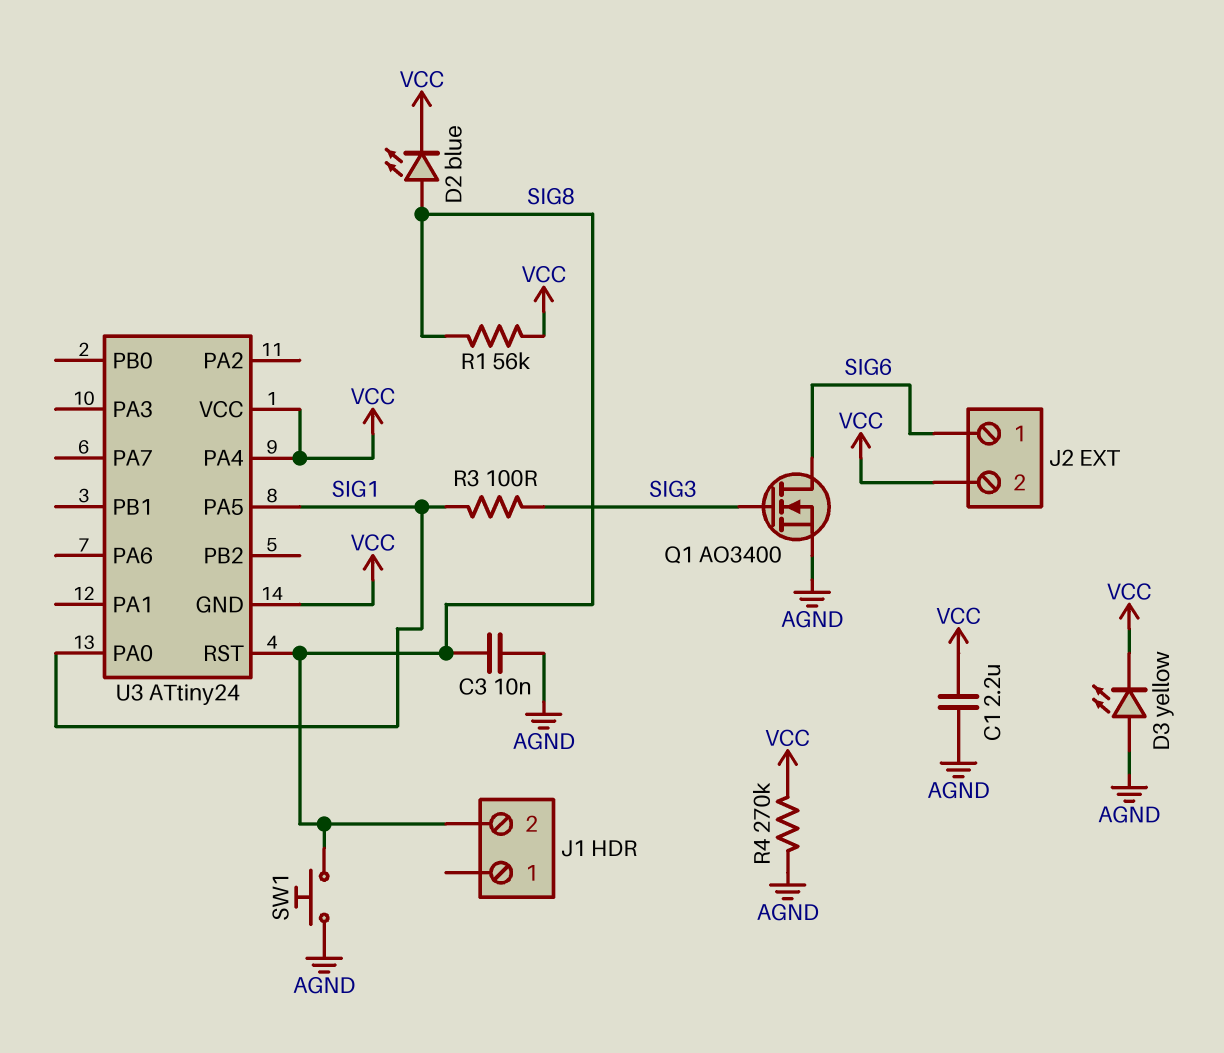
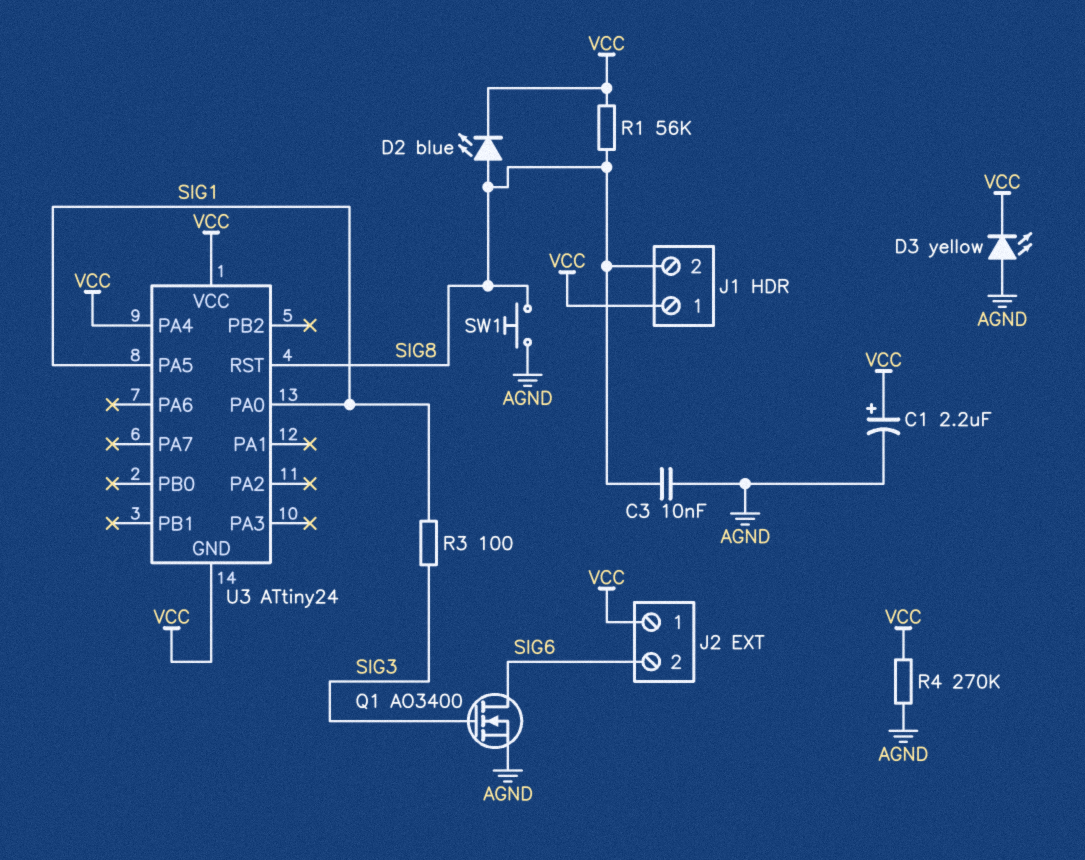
C1: 2.2uF (AGND, VCC) -> 2.2uF (plus VCC, minus AGND)
J1 pin 1: none -> VCC
J2 pin 1: SIG6 -> VCC
J2 pin 2: VCC -> SIG6

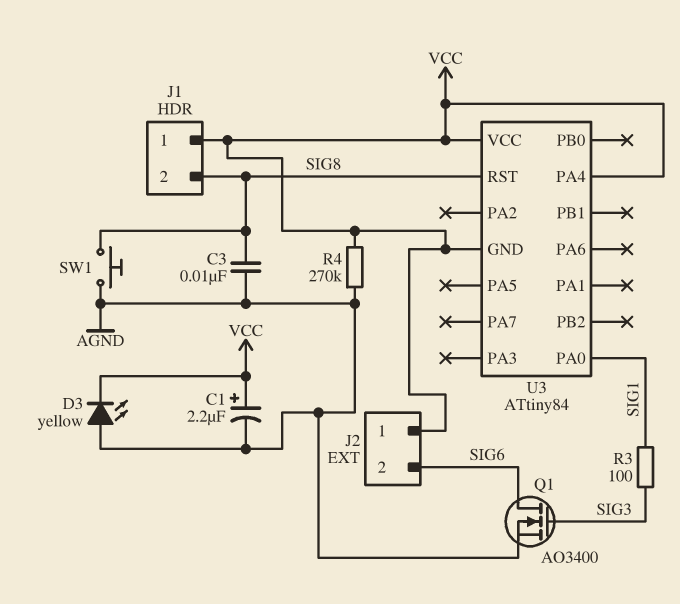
D2: LED blue (A SIG8, K VCC) -> none
R1: 56k (SIG8, VCC) -> none
U3: ATtiny24 -> ATtiny84
U3 pin PA5: SIG1 -> none

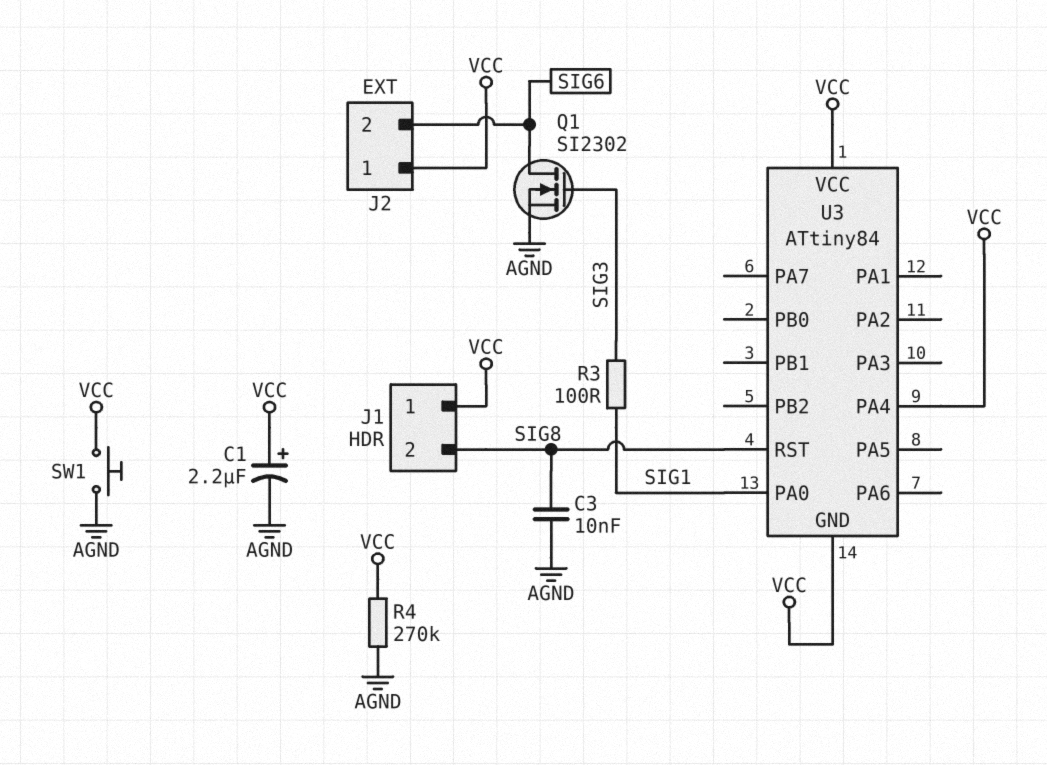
D3: LED yellow (A AGND, K VCC) -> none
Q1: NMOS AO3400 (G SIG3, D SIG6, S AGND) -> NMOS SI2302 (G SIG3, D SIG6, S AGND)
SW1: button (AGND, SIG8) -> button (AGND, VCC)

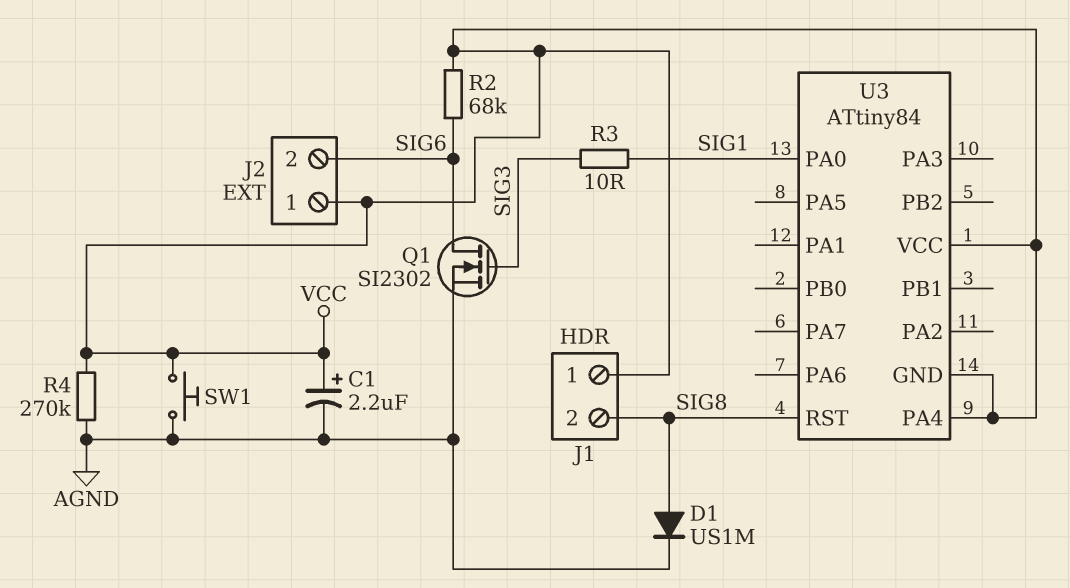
C3: 10nF (AGND, SIG8) -> none
D1: none -> diode US1M (A SIG8, K AGND)
R2: none -> 68k (SIG6, VCC)
R3: 100 (SIG1, SIG3) -> 10 (SIG1, SIG3)

